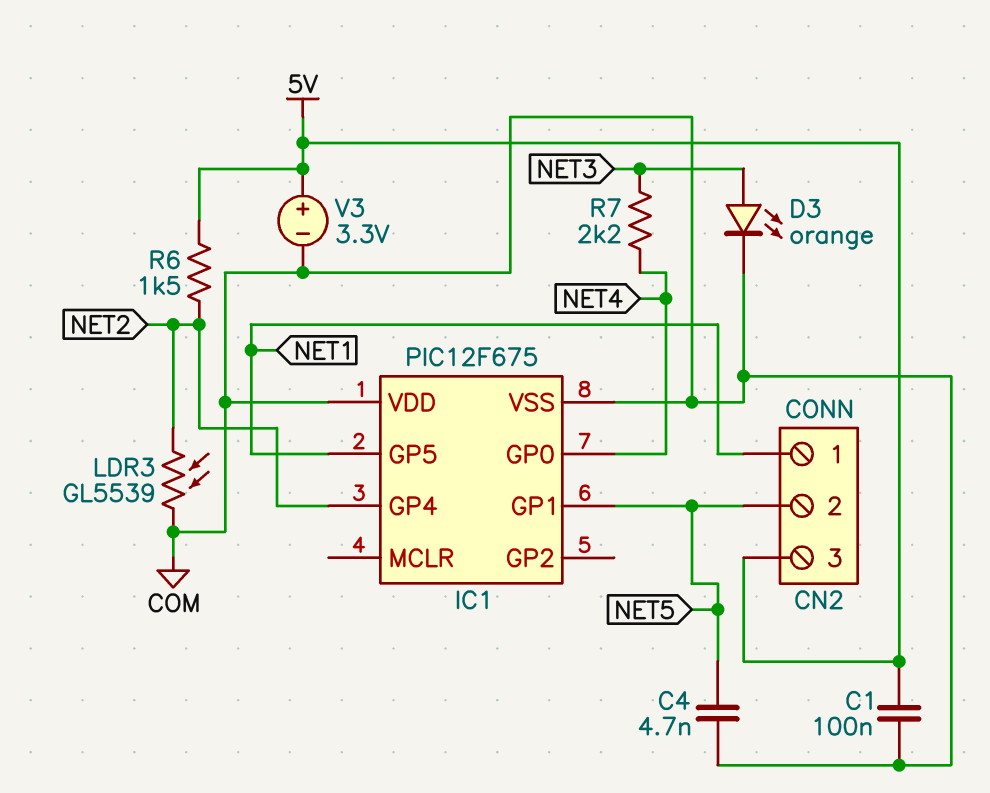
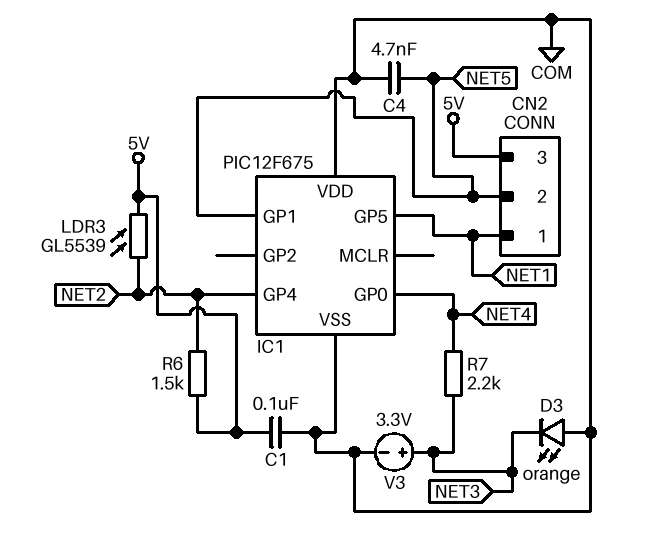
D3: LED orange (A NET3, K COM) -> LED orange (A COM, K NET3)
LDR3: GL5539 (COM, NET2) -> GL5539 (5V, NET2)
V3: 3.3V (plus 5V, minus COM) -> 3.3V (plus NET3, minus COM)

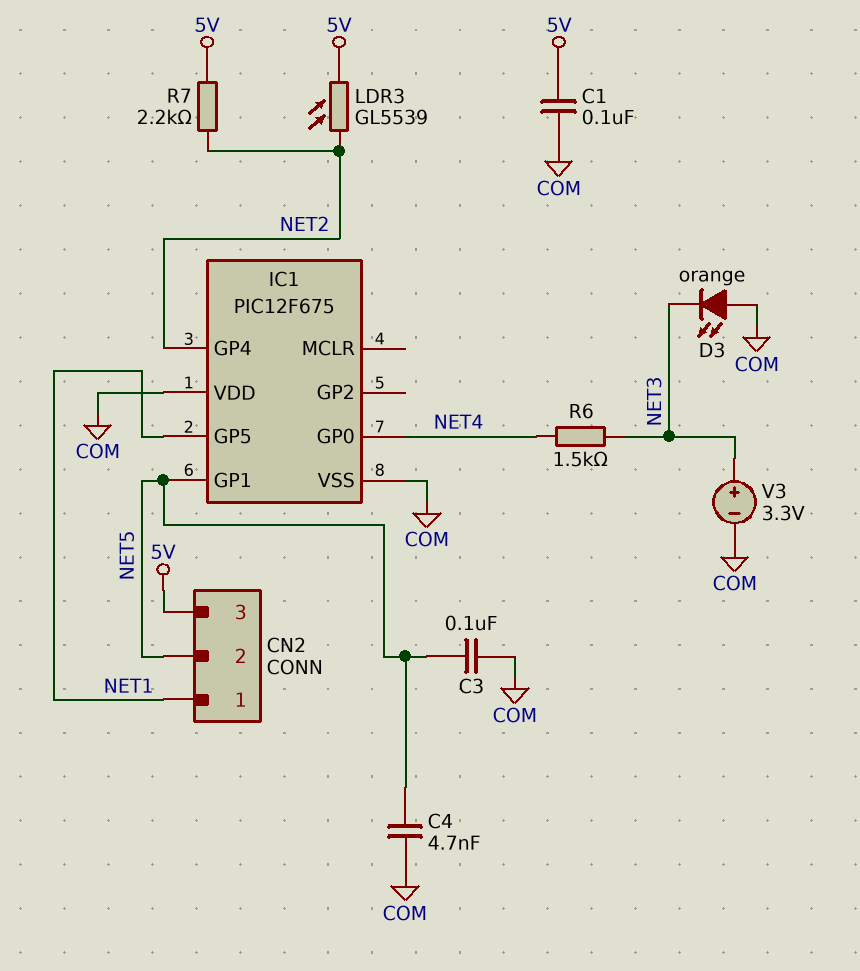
C3: none -> 100nF (COM, NET5)
R6: 1.5k (5V, NET2) -> 1.5k (NET3, NET4)
R7: 2.2k (NET3, NET4) -> 2.2k (5V, NET2)

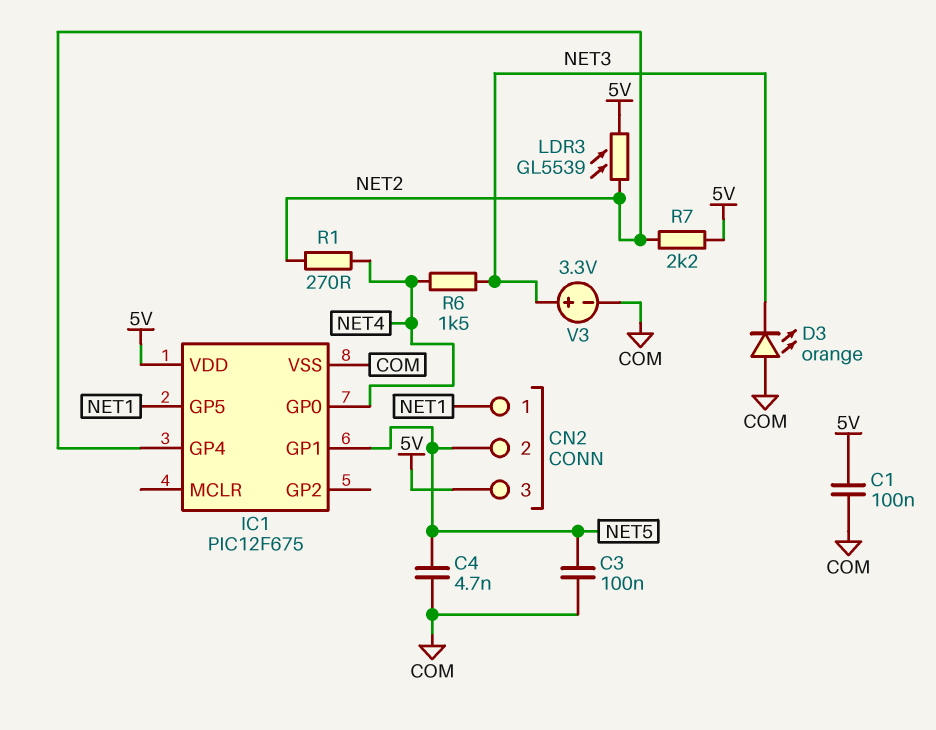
IC1 pin VDD: COM -> 5V
R1: none -> 270 (NET2, NET4)

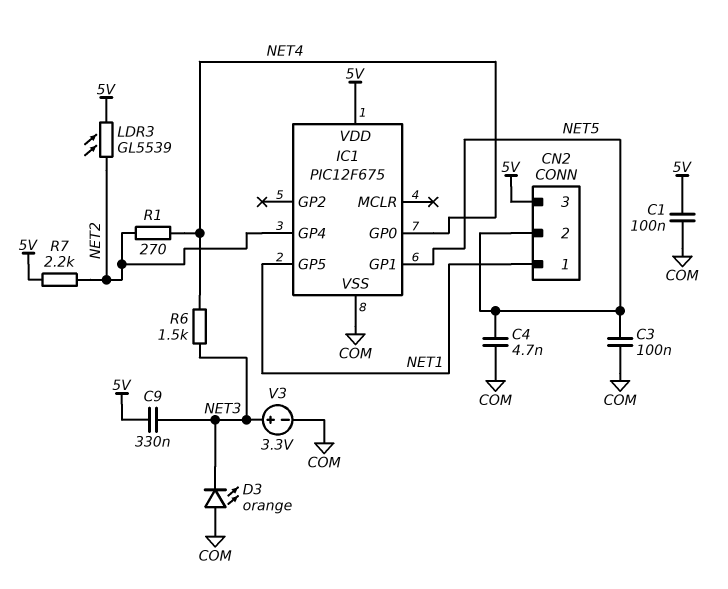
C9: none -> 330nF (5V, NET3)

